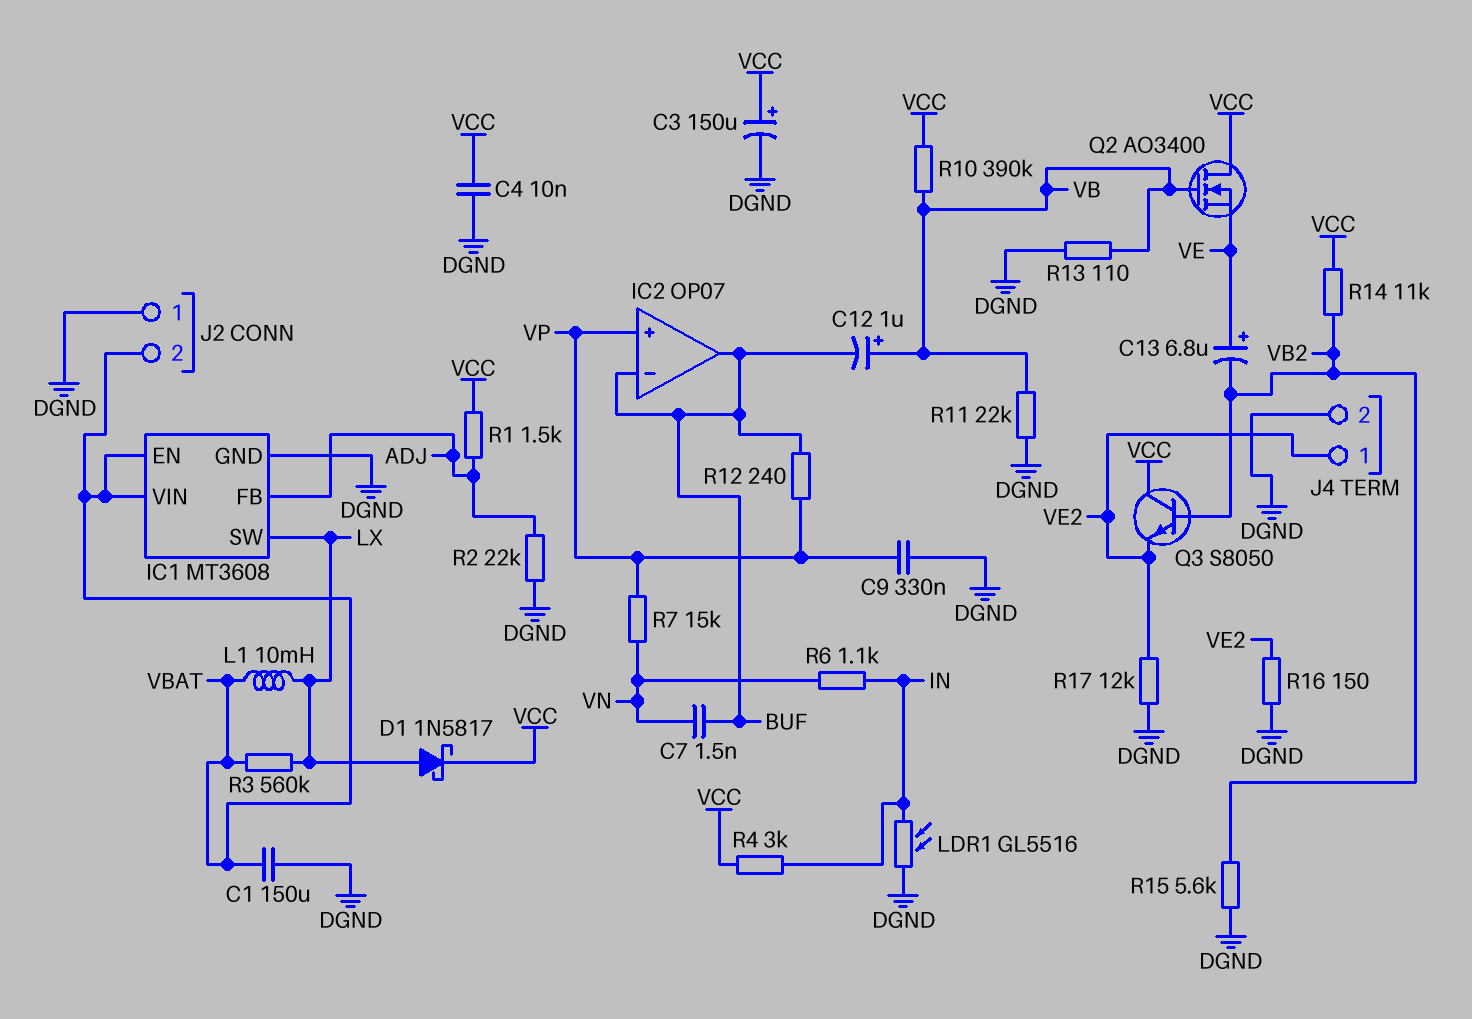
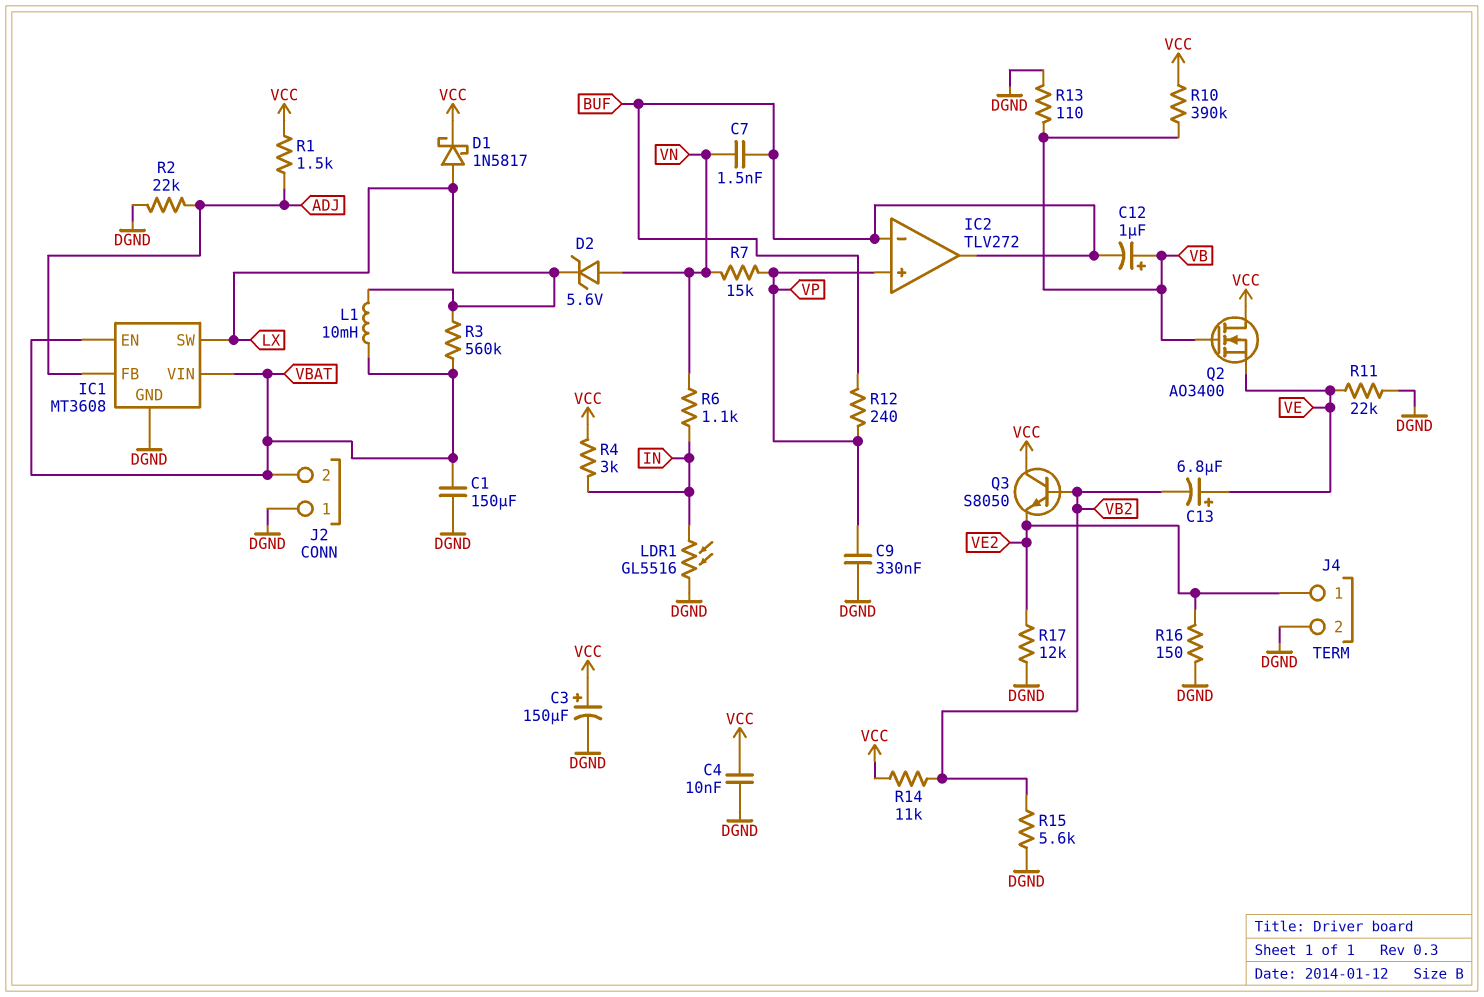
D2: none -> zener 5.6V (A VN, K LX)
IC2: OP07 -> TLV272
R11: 22k (DGND, VB) -> 22k (DGND, VE)

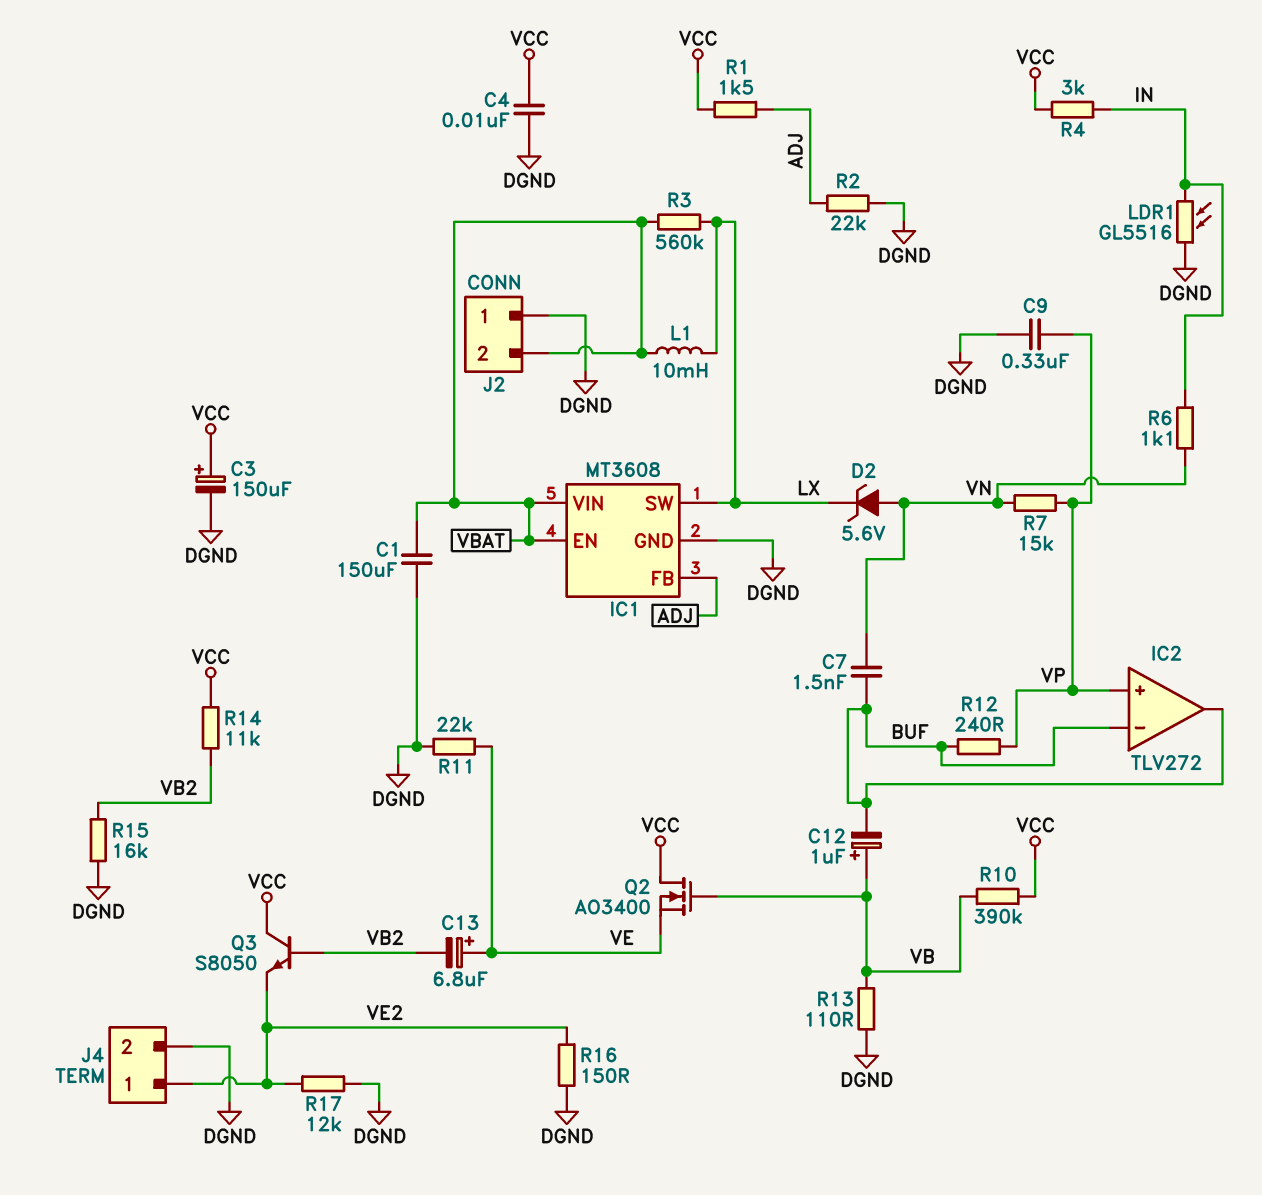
D1: schottky 1N5817 (A LX, K VCC) -> none
R15: 5.6k (DGND, VB2) -> 16k (DGND, VB2)

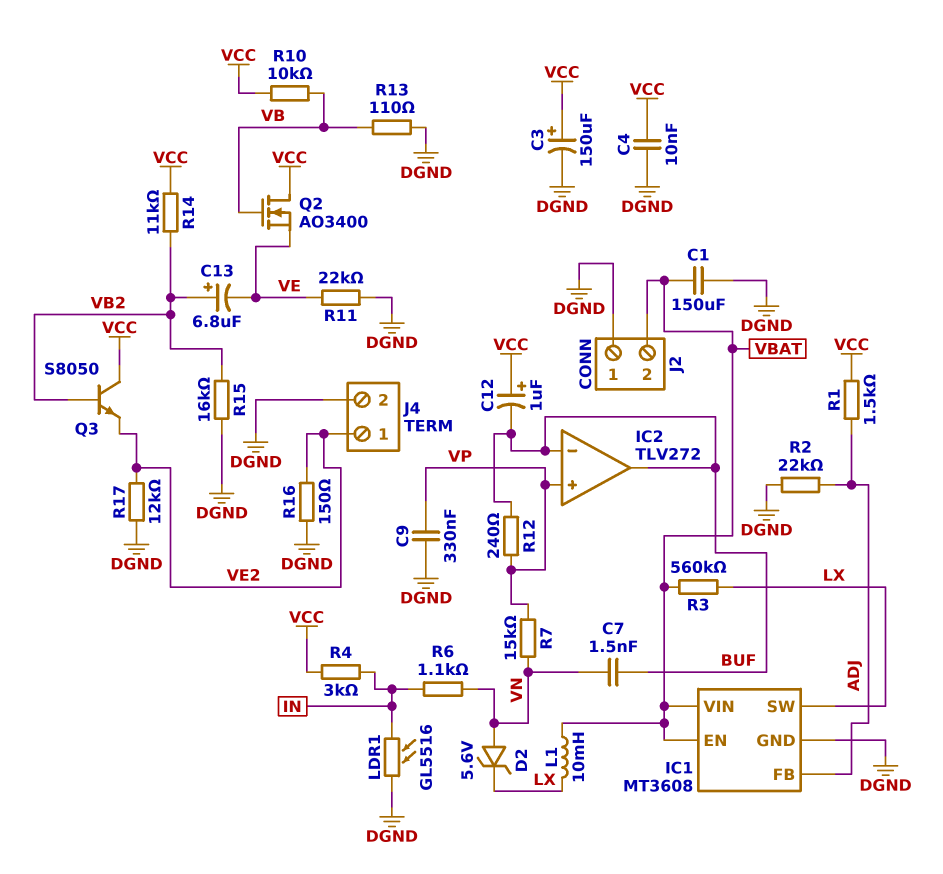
C12: 1uF (plus VB, minus BUF) -> 1uF (plus VCC, minus BUF)
C13: 6.8uF (plus VE, minus VB2) -> 6.8uF (plus VB2, minus VE)
R10: 390k (VB, VCC) -> 10k (VB, VCC)

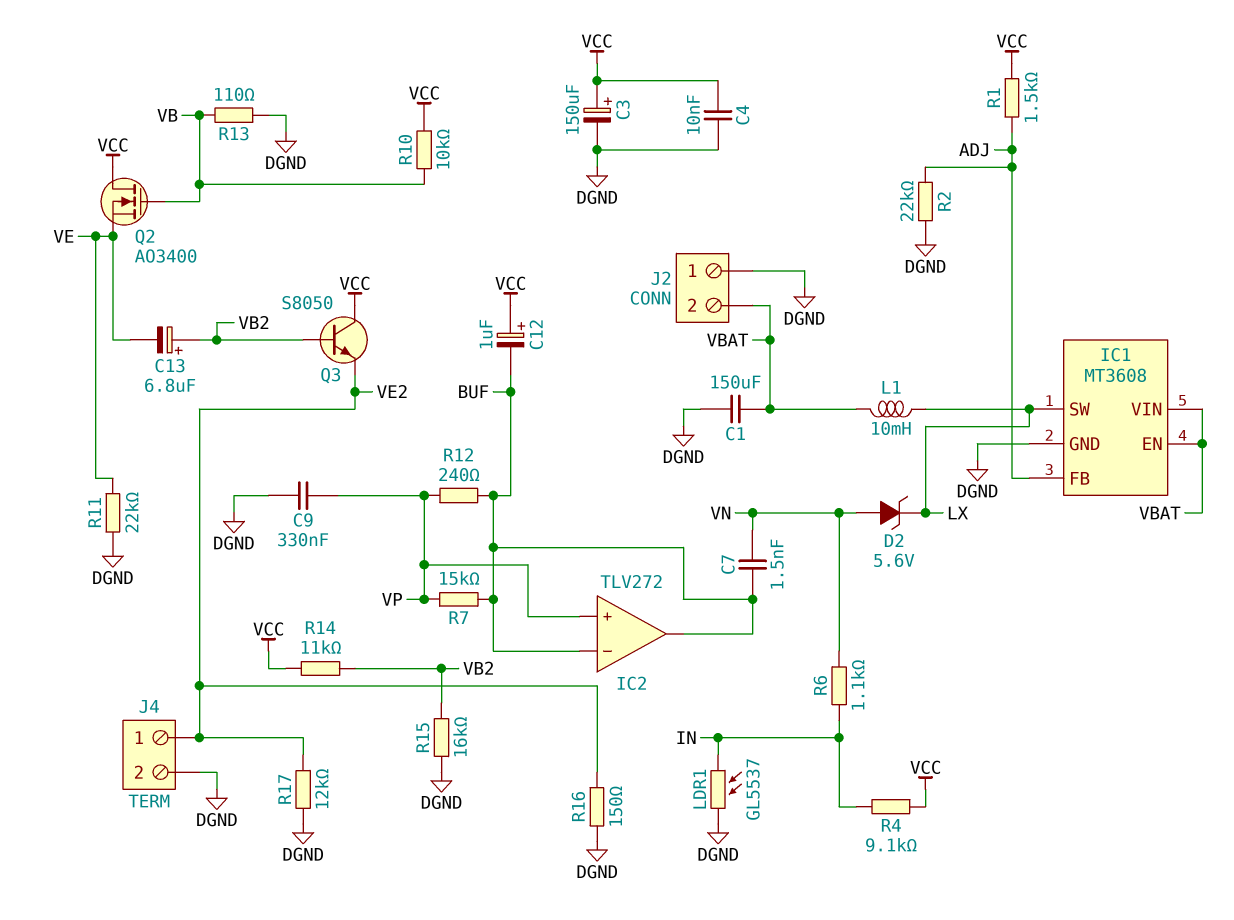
LDR1: GL5516 (DGND, IN) -> GL5537 (DGND, IN)
R3: 560k (LX, VBAT) -> none
R4: 3k (IN, VCC) -> 9.1k (IN, VCC)
R7: 15k (VN, VP) -> 15k (BUF, VP)

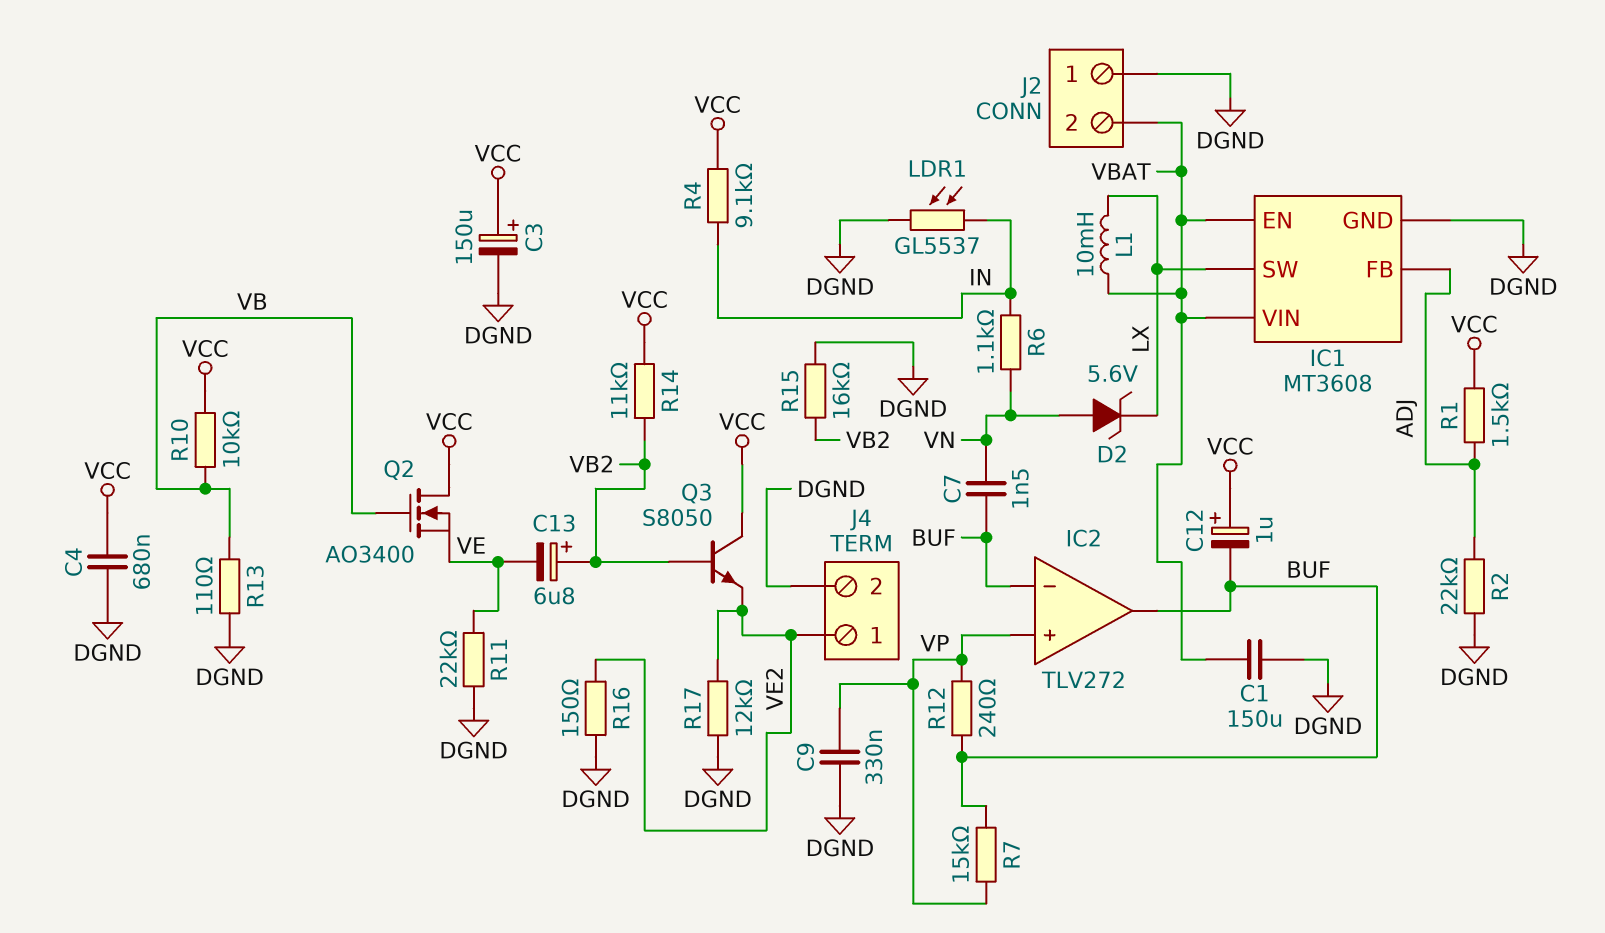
C4: 10nF (DGND, VCC) -> 680nF (DGND, VCC)

